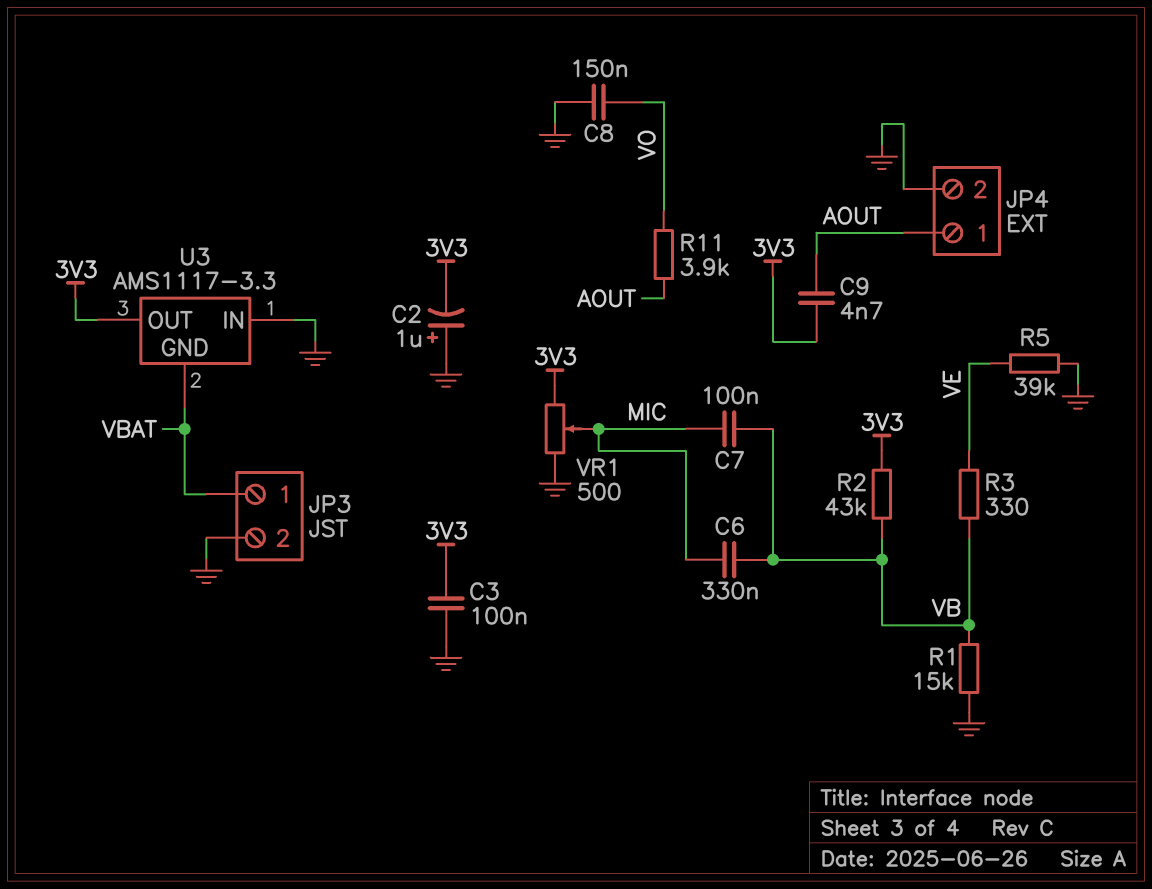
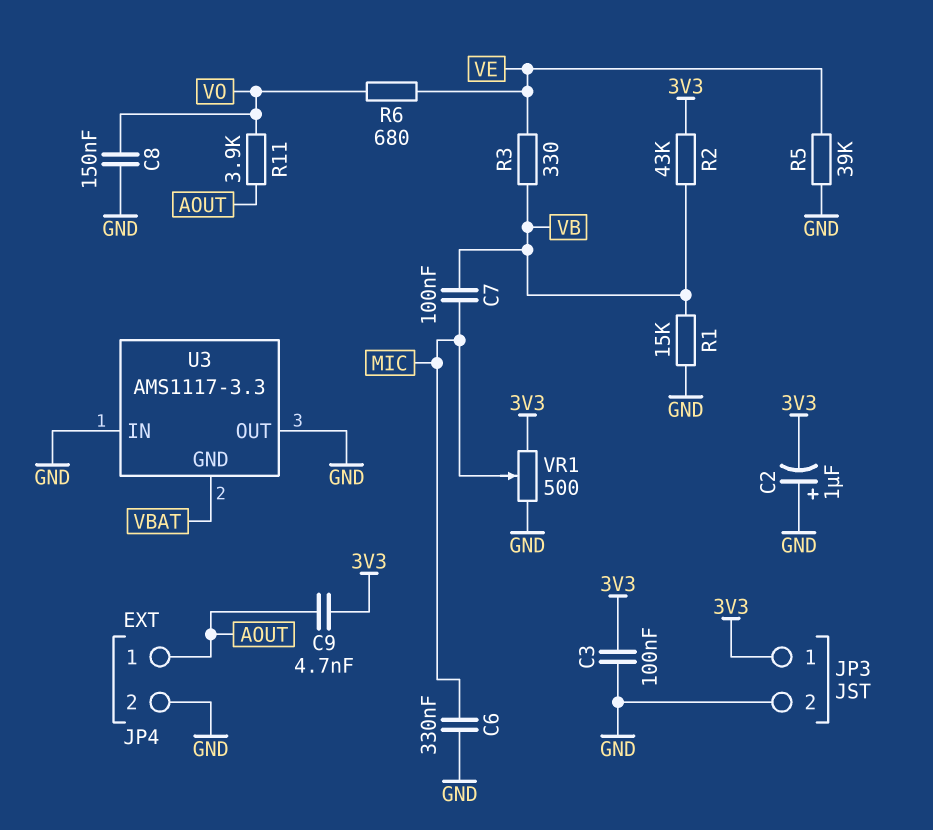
C6: 330nF (MIC, VB) -> 330nF (GND, MIC)
JP3 pin 1: VBAT -> 3V3
R6: none -> 680 (VE, VO)
U3 pin OUT: 3V3 -> GND

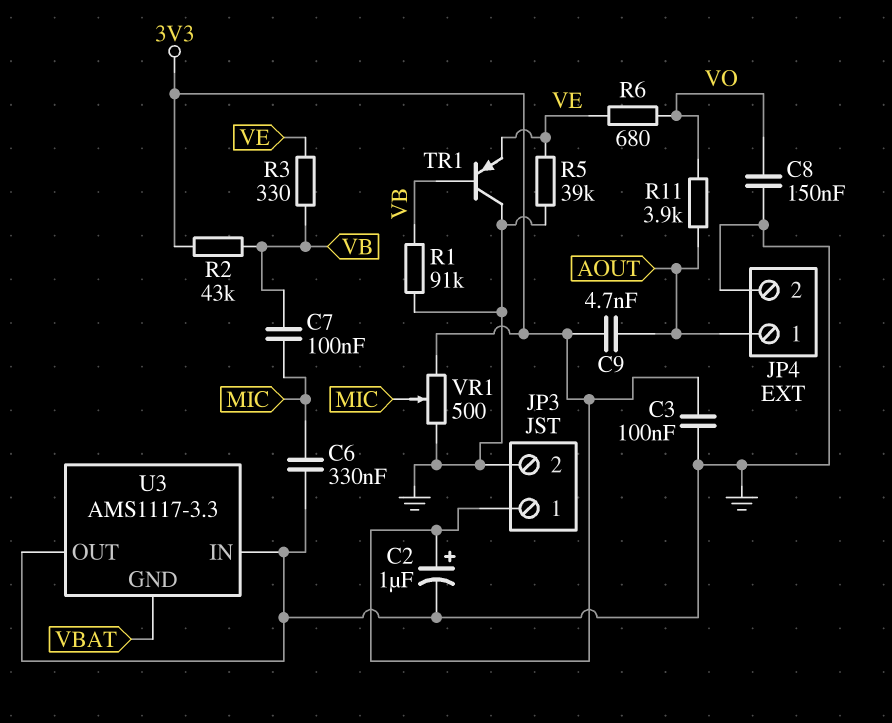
C2: 1uF (plus GND, minus 3V3) -> 1uF (plus 3V3, minus GND)
R1: 15k (GND, VB) -> 91k (GND, VB)
TR1: none -> PNP (B VB, C GND, E VE)

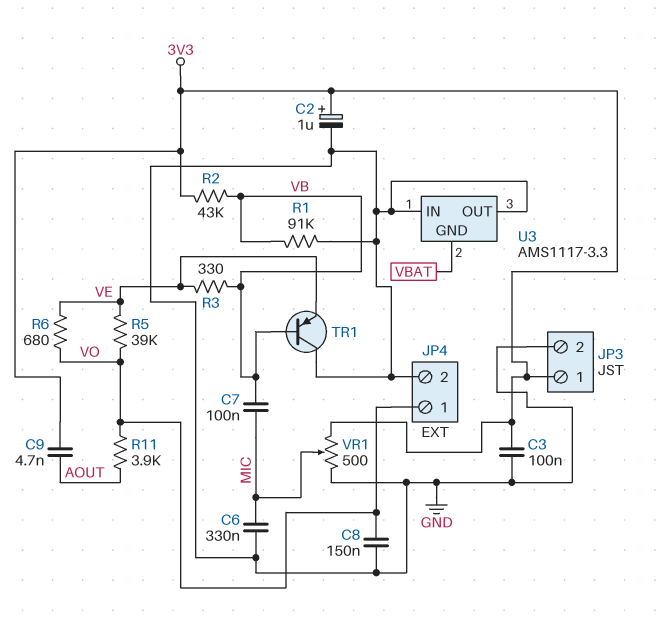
JP4 pin 1: AOUT -> VO
R5: 39k (GND, VE) -> 39k (VE, VO)

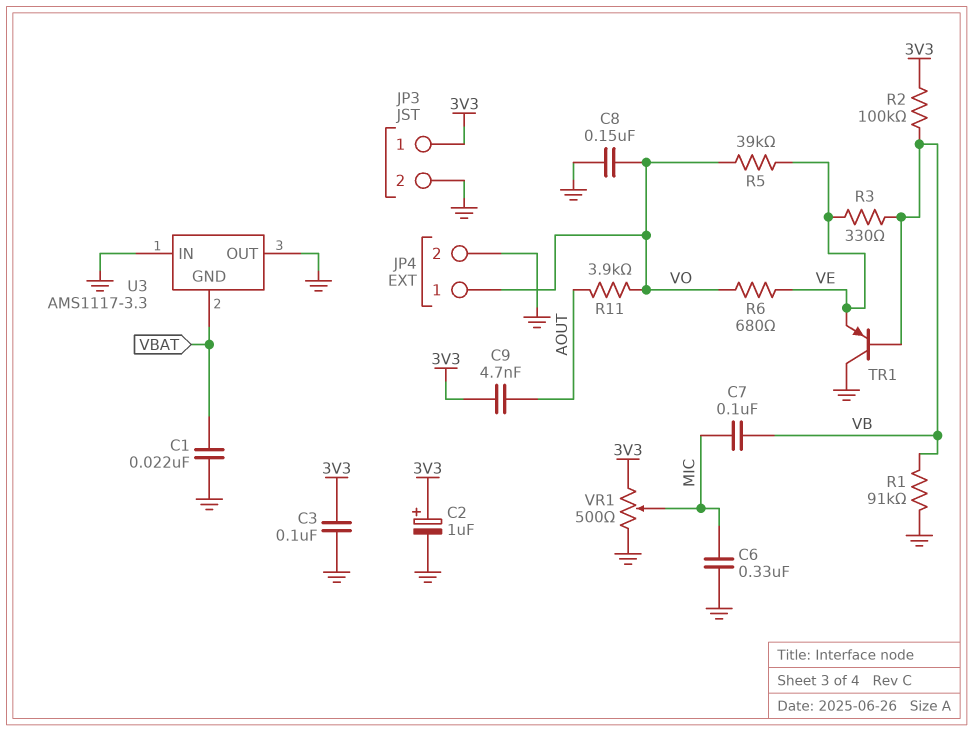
C1: none -> 22nF (GND, VBAT)
R2: 43k (3V3, VB) -> 100k (3V3, VB)

